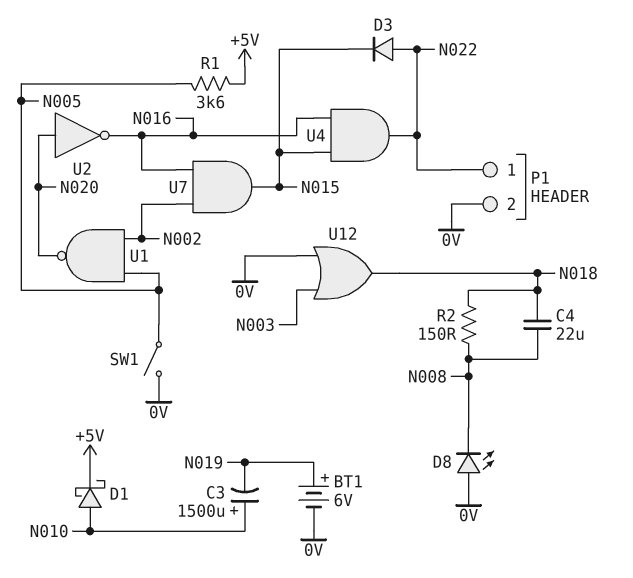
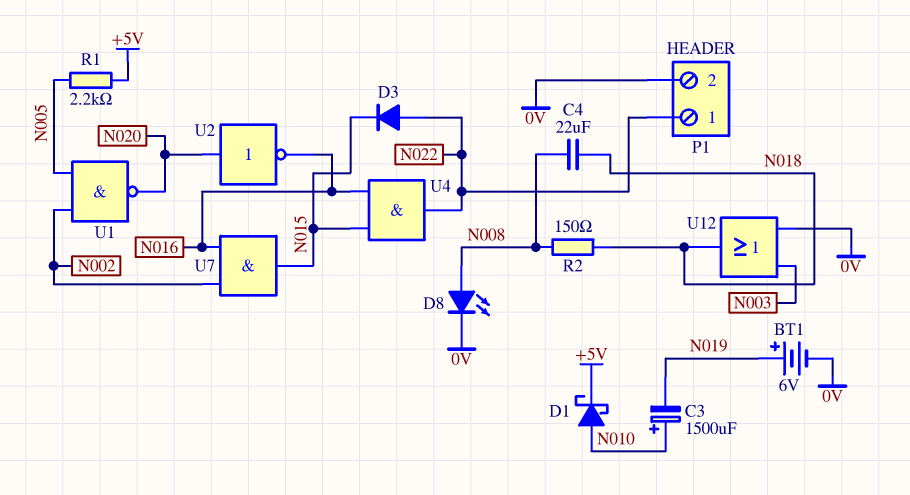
D8: LED (A 0V, K N008) -> LED (A N008, K 0V)
R1: 3.6k (+5V, N005) -> 2.2k (+5V, N005)
SW1: switch (0V, N005) -> none

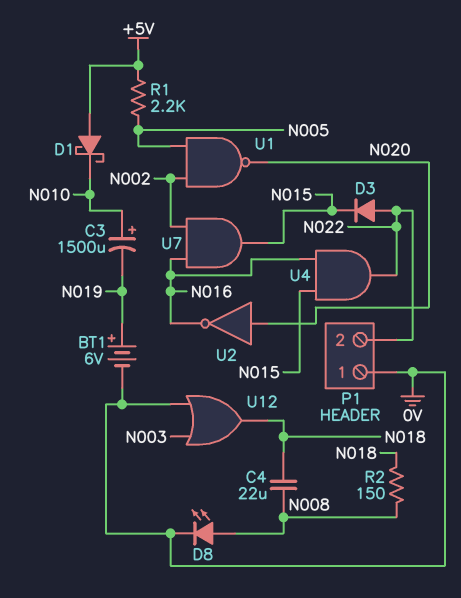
D1: schottky (A N010, K +5V) -> schottky (A +5V, K N010)
P1 pin 1: N022 -> 0V
P1 pin 2: 0V -> N022

